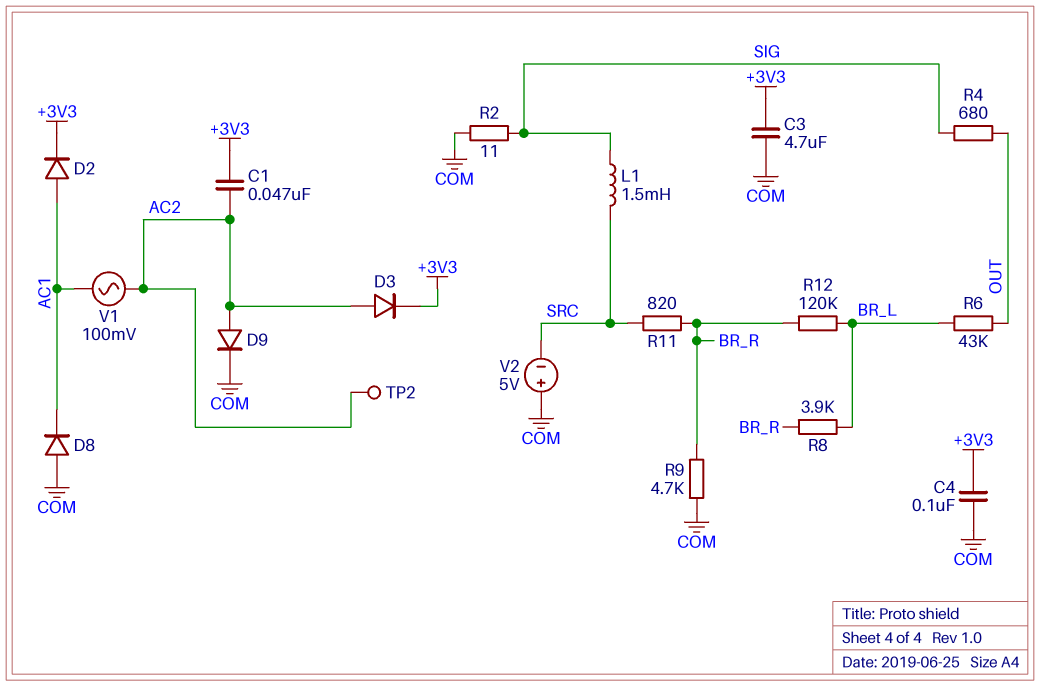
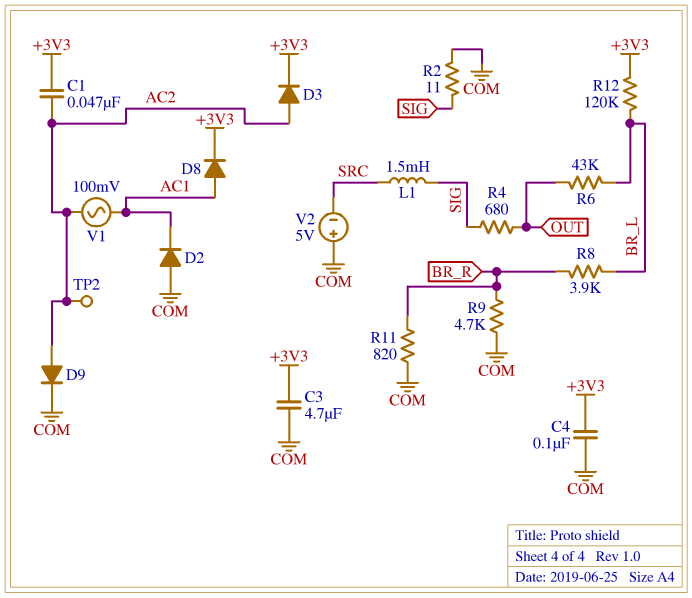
D2: diode (A AC1, K +3V3) -> diode (A COM, K AC1)
D8: diode (A COM, K AC1) -> diode (A AC1, K +3V3)
R11: 820 (BR_R, SRC) -> 820 (BR_R, COM)
R12: 120k (BR_L, BR_R) -> 120k (+3V3, BR_L)

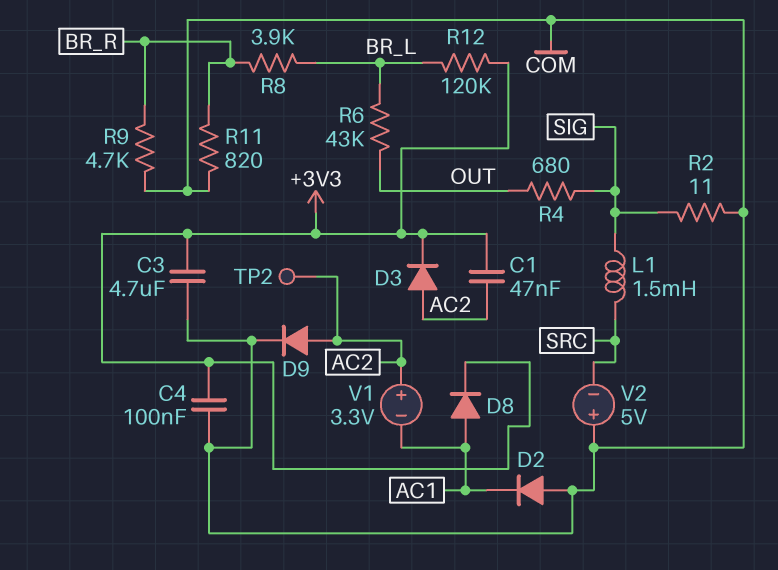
V1: AC 100mV (AC1, AC2) -> 3.3V (plus AC2, minus AC1)

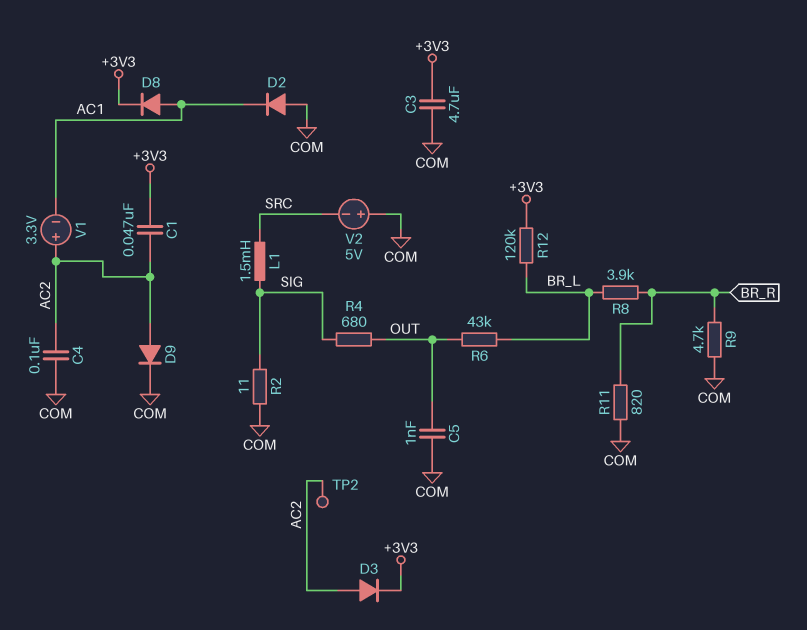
C4: 100nF (+3V3, COM) -> 100nF (AC2, COM)
C5: none -> 1nF (COM, OUT)

